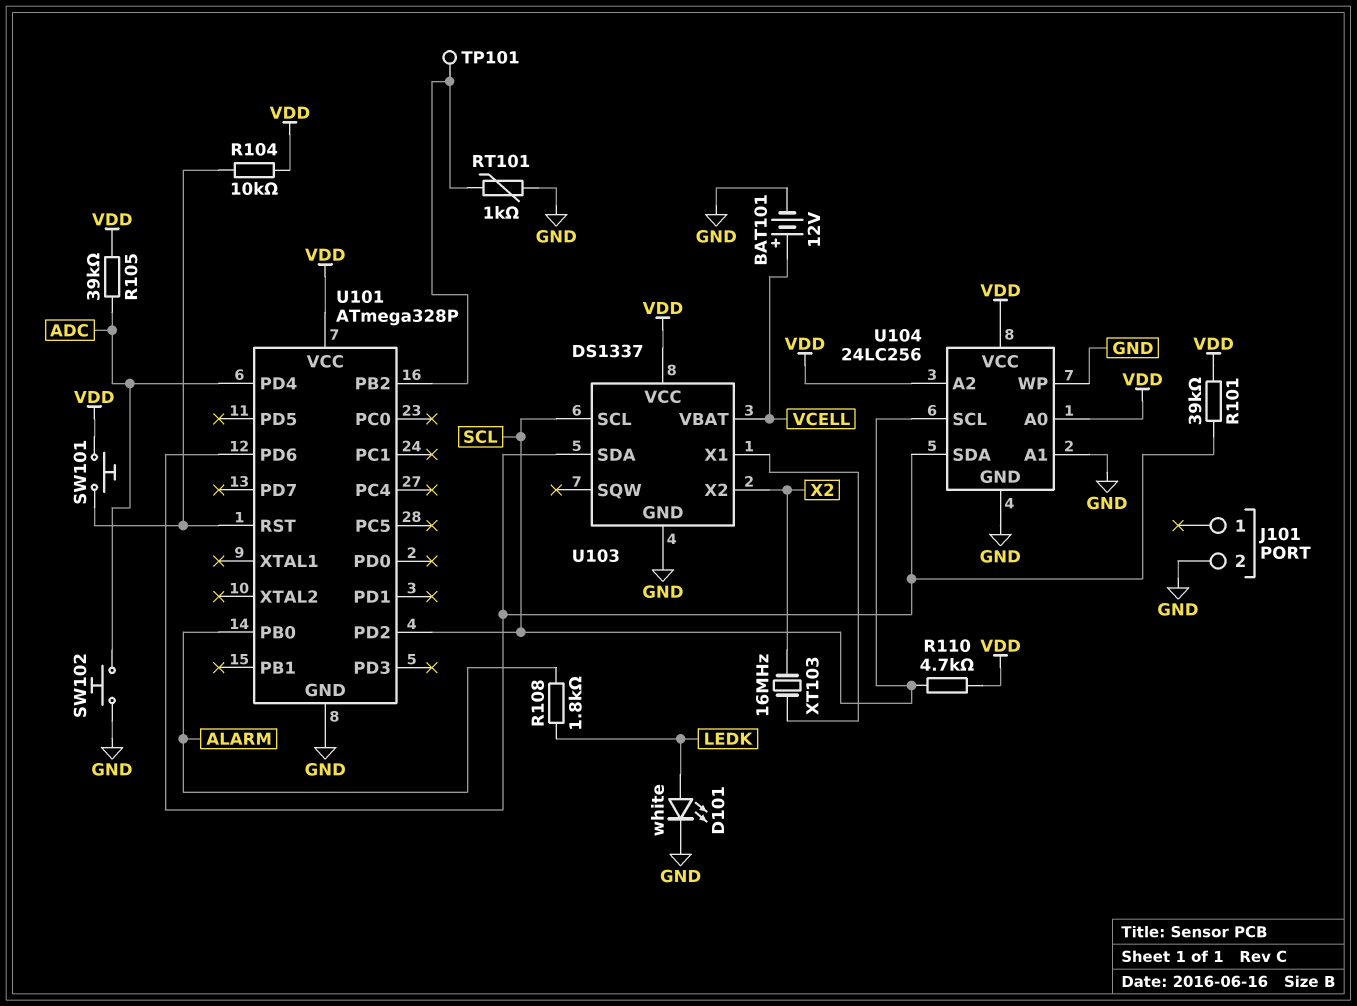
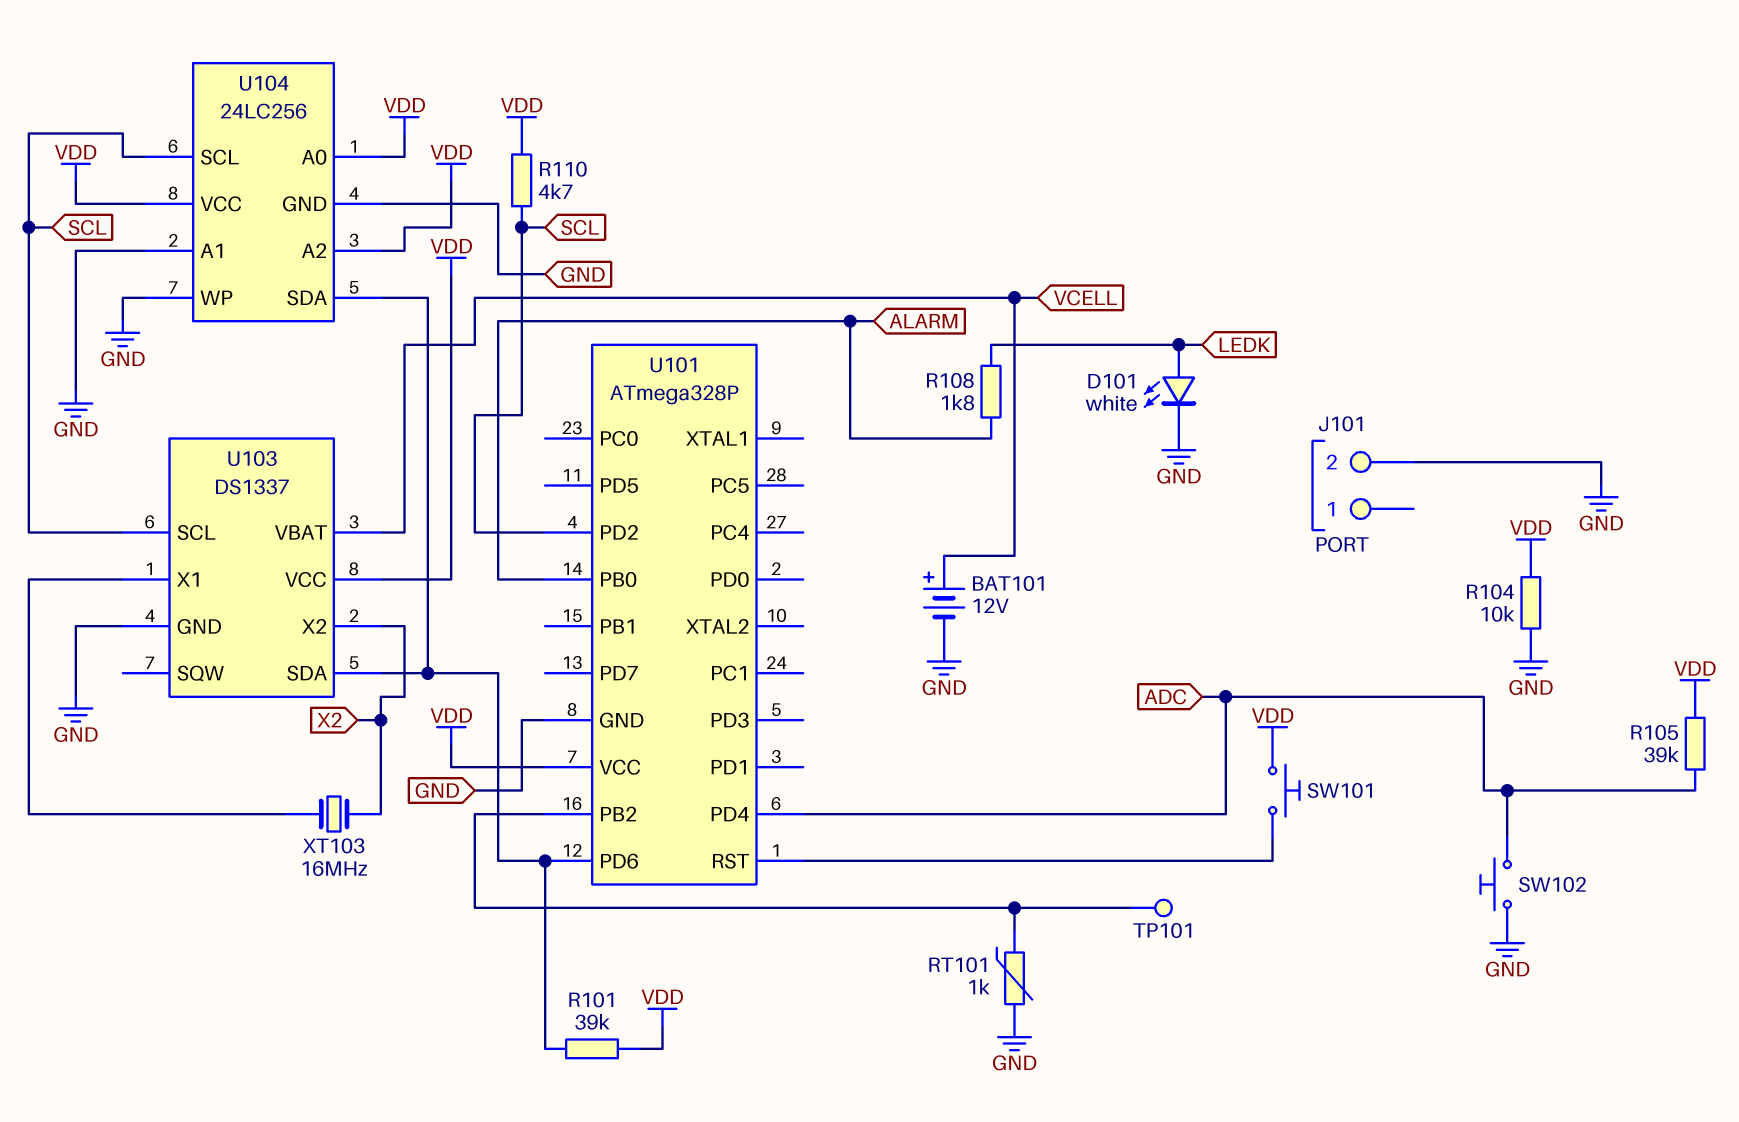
R104: 10k (U101/RST, VDD) -> 10k (GND, VDD)

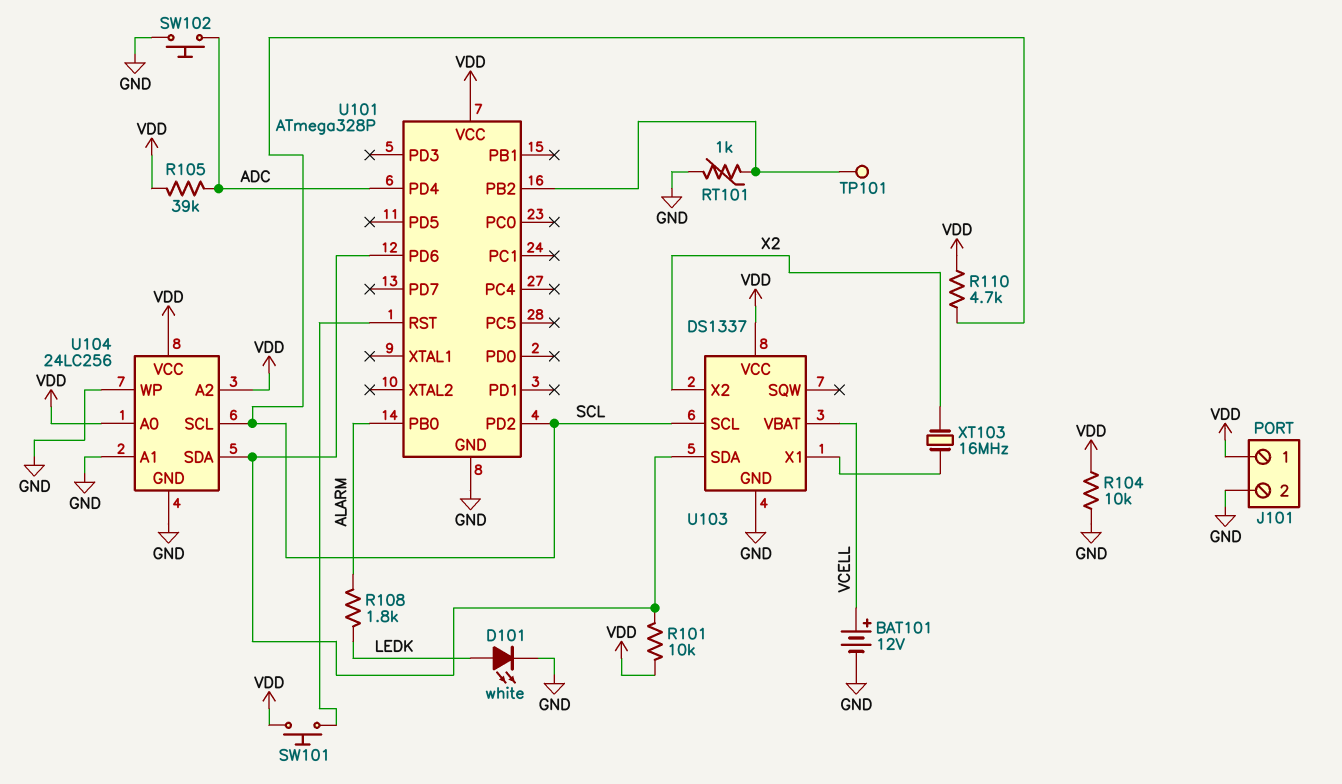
J101 pin 1: none -> VDD
R101: 39k (U101/PD6, VDD) -> 10k (U101/PD6, VDD)

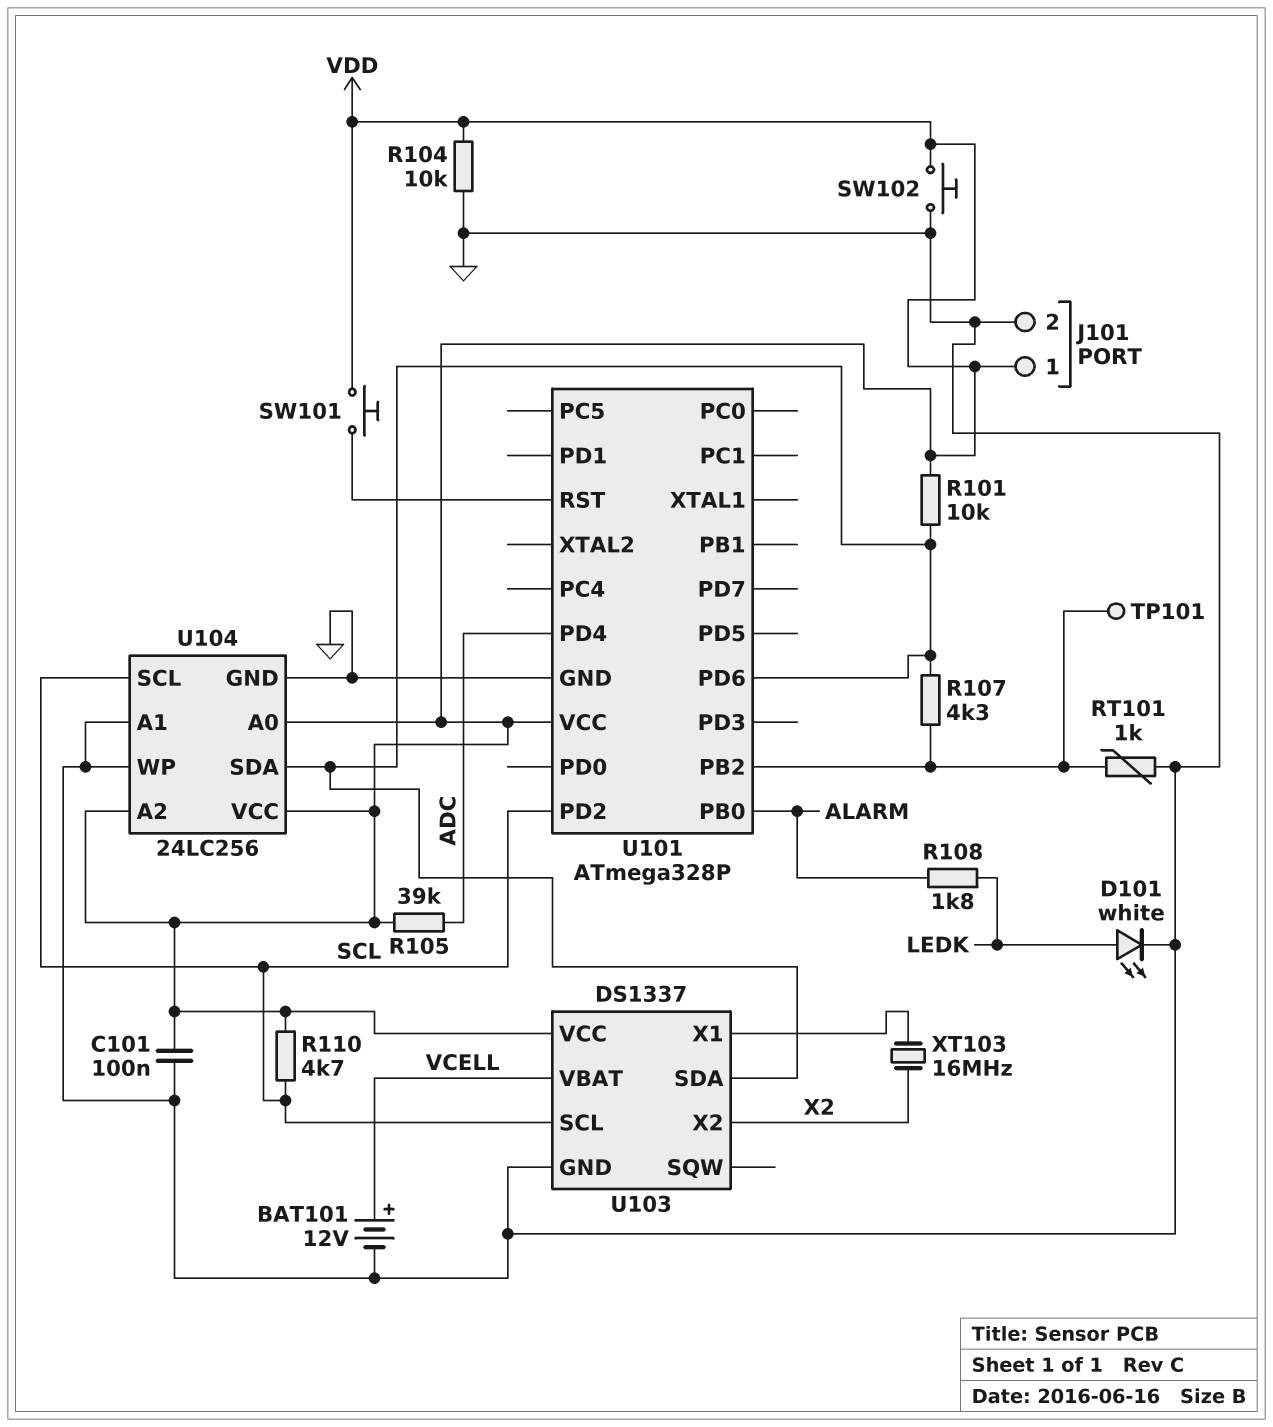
C101: none -> 100nF (GND, VDD)
R107: none -> 4.3k (U101/PB2, U101/PD6)
SW102: button (ADC, GND) -> button (GND, VDD)

